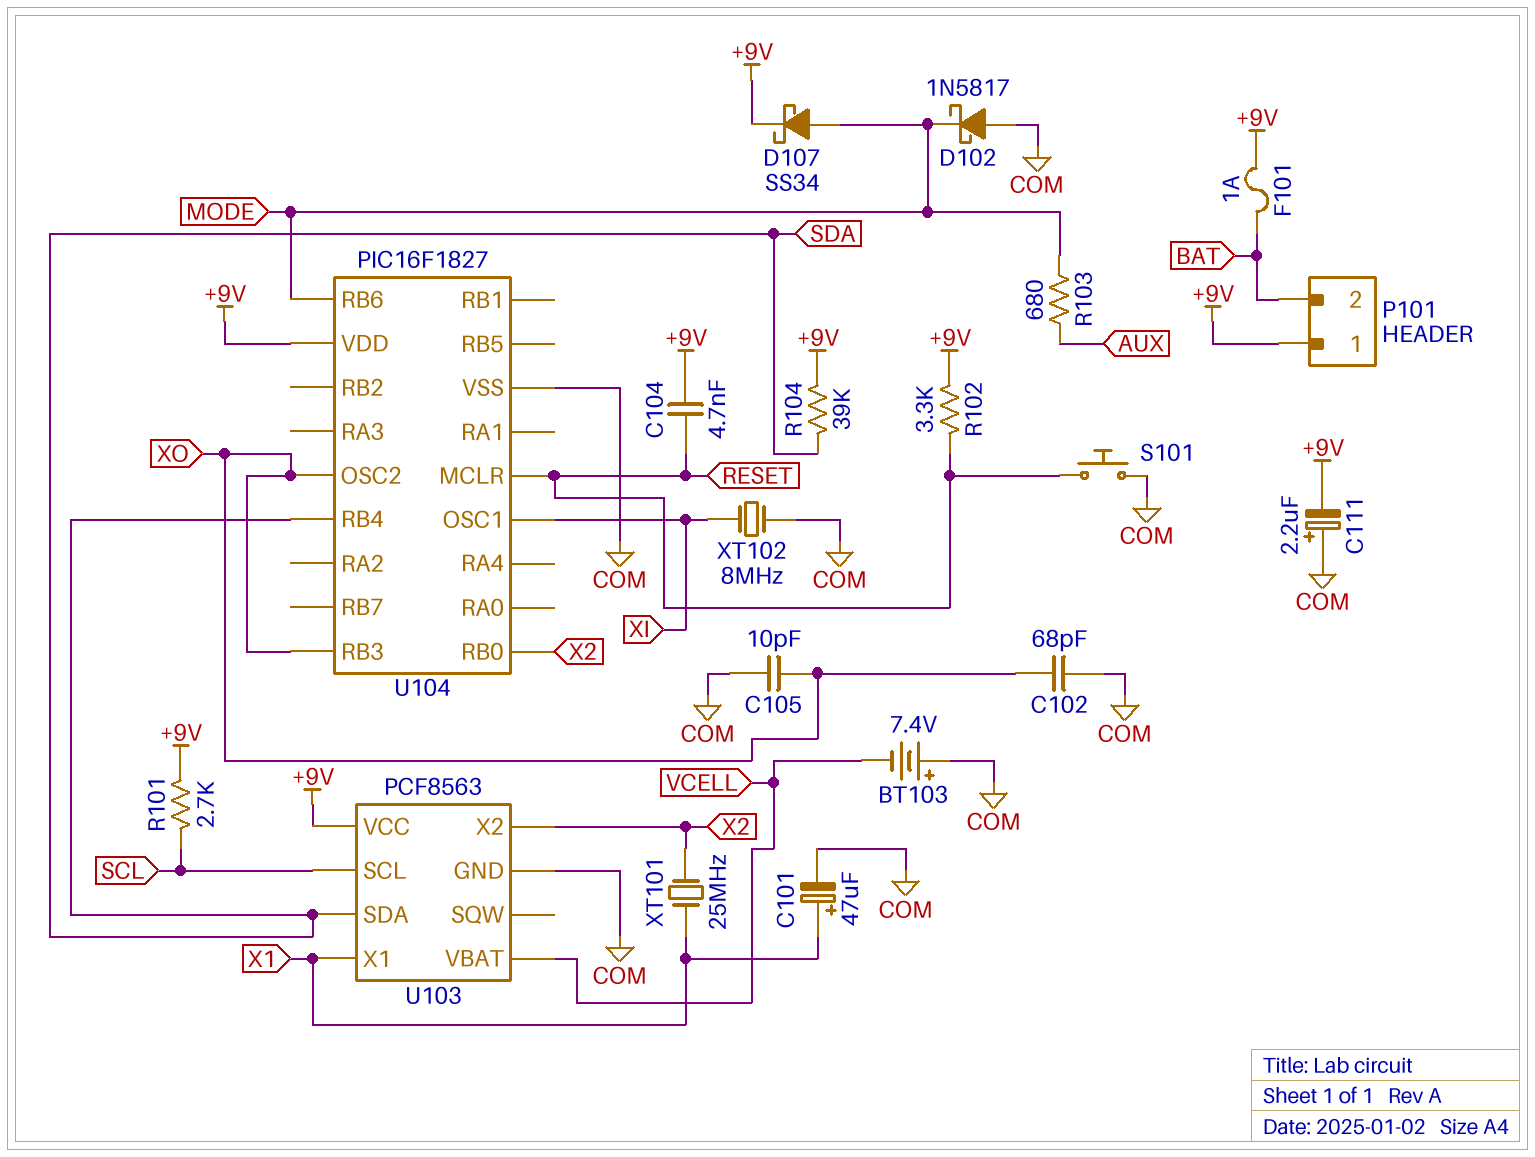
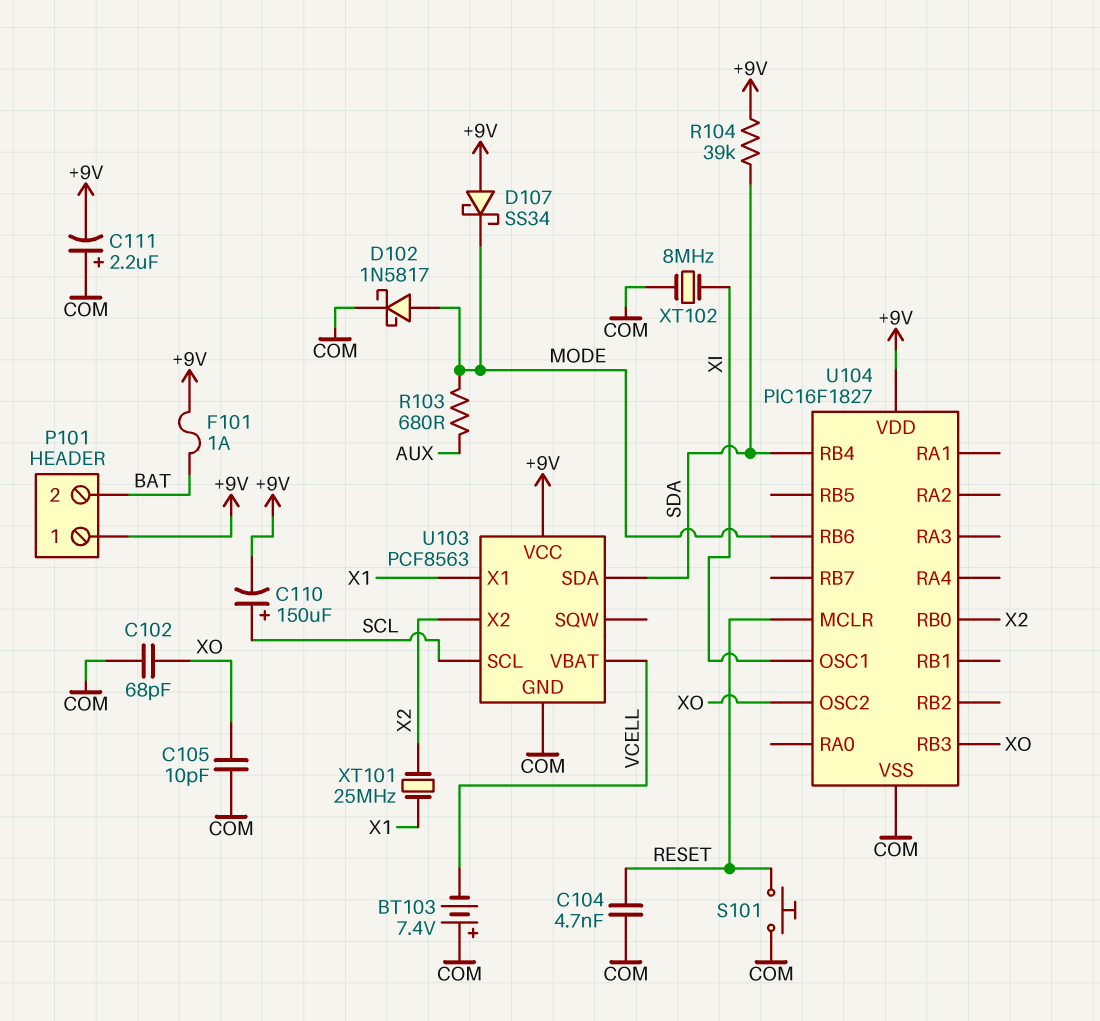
C101: 47uF (plus X1, minus COM) -> none
C104: 4.7nF (+9V, RESET) -> 4.7nF (COM, RESET)
C110: none -> 150uF (plus SCL, minus +9V)
D102: schottky 1N5817 (A COM, K MODE) -> schottky 1N5817 (A MODE, K COM)
D107: schottky SS34 (A MODE, K +9V) -> schottky SS34 (A +9V, K MODE)
R101: 2.7k (+9V, SCL) -> none
R102: 3.3k (+9V, RESET) -> none

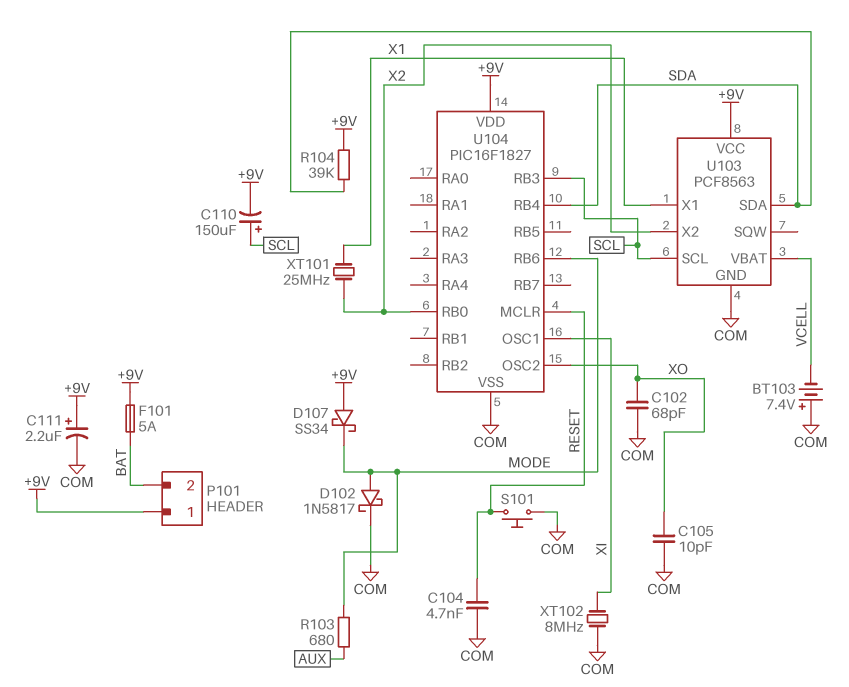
C111: 2.2uF (plus COM, minus +9V) -> 2.2uF (plus +9V, minus COM)
F101: 1A (+9V, BAT) -> 5A (+9V, BAT)
U104 pin RB3: XO -> SCL

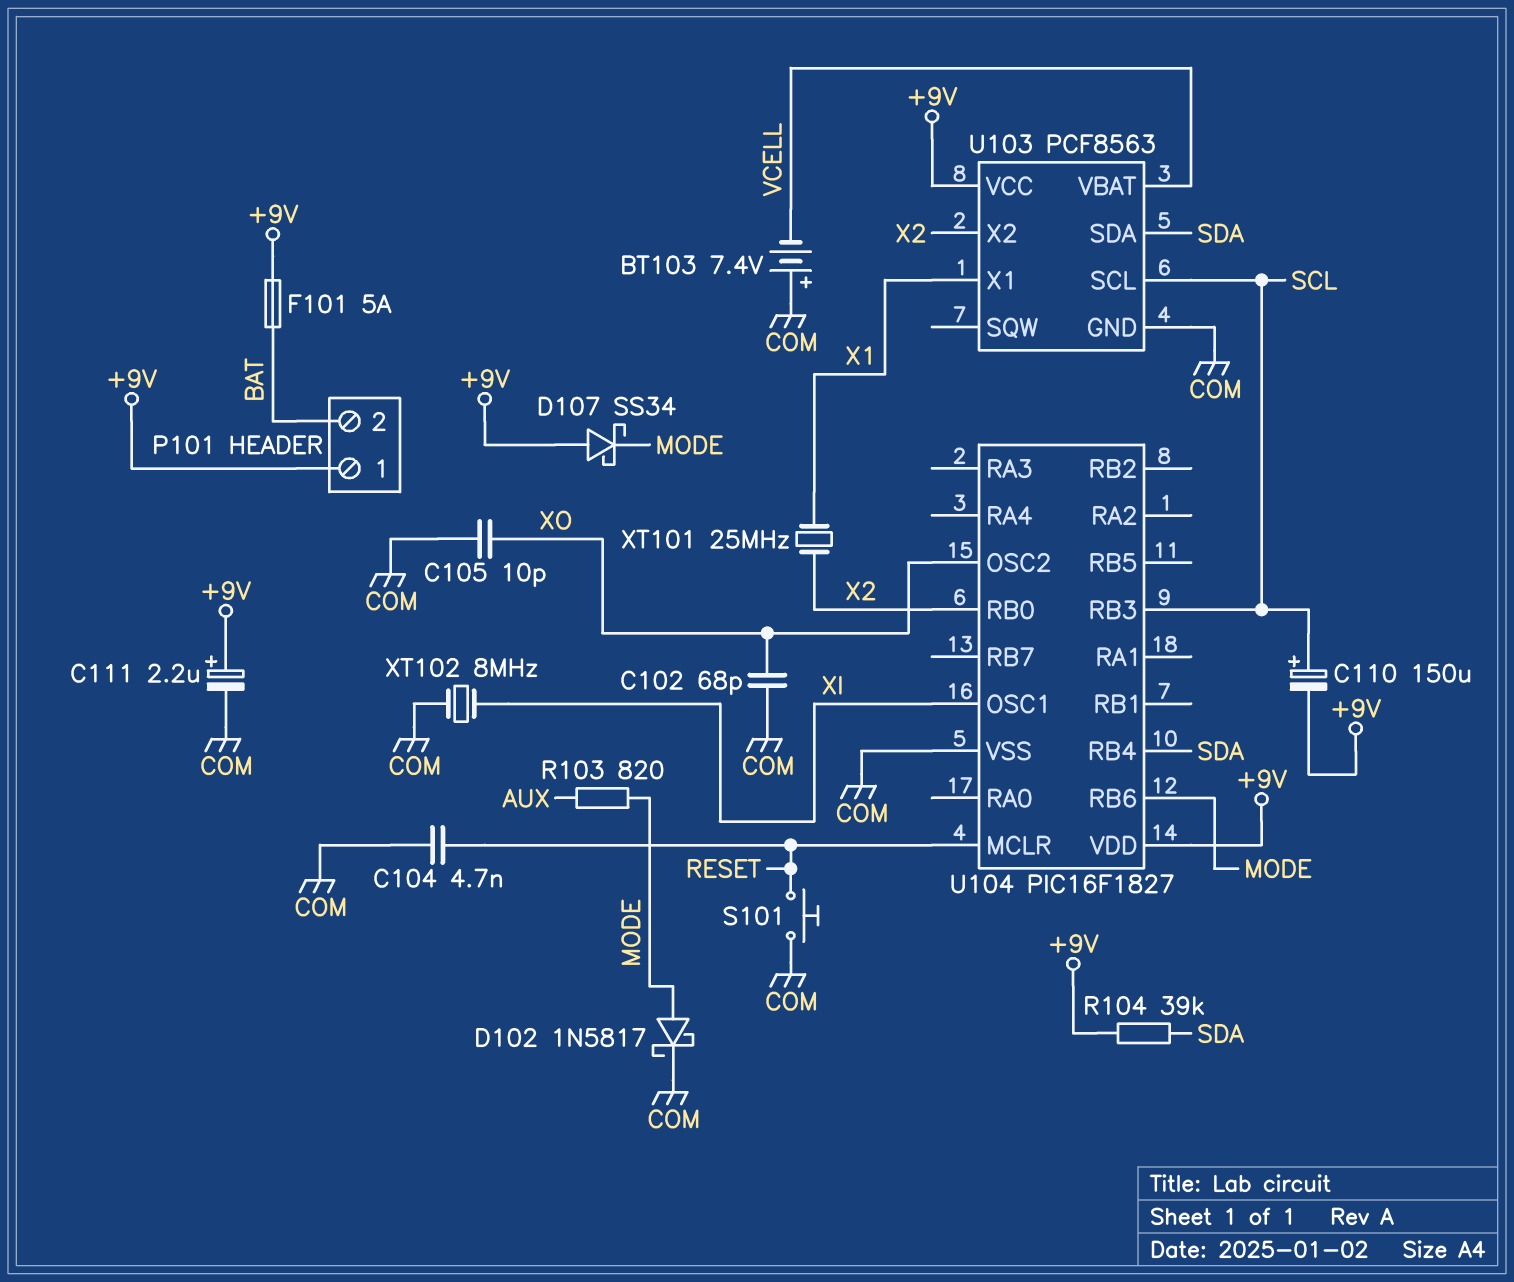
R103: 680 (AUX, MODE) -> 820 (AUX, MODE)

